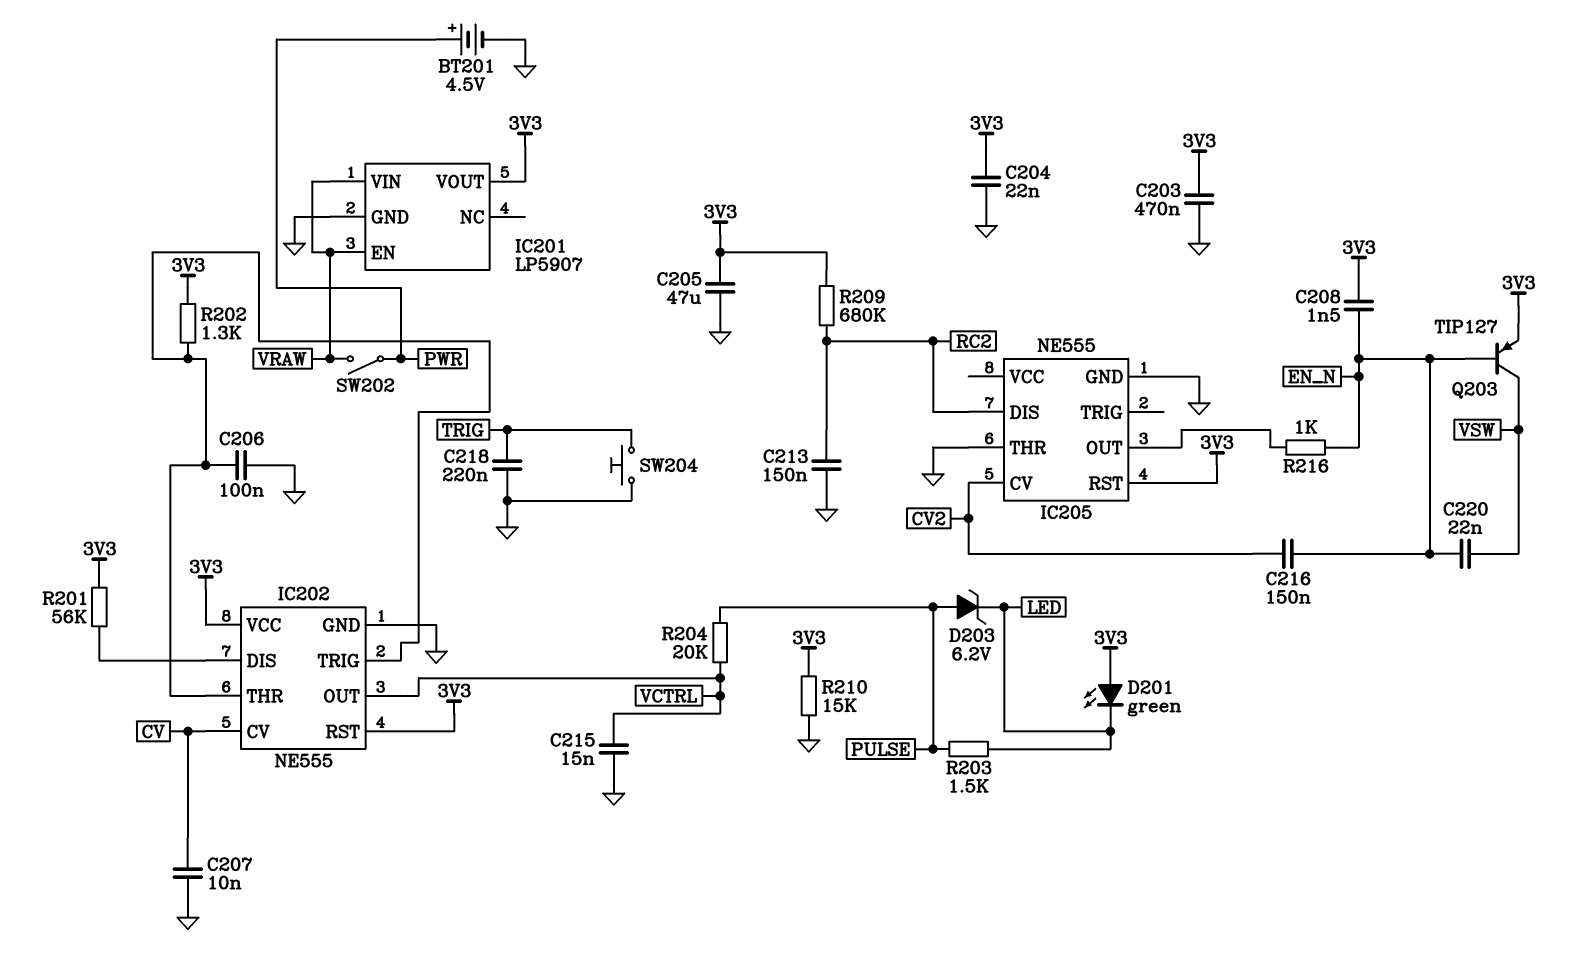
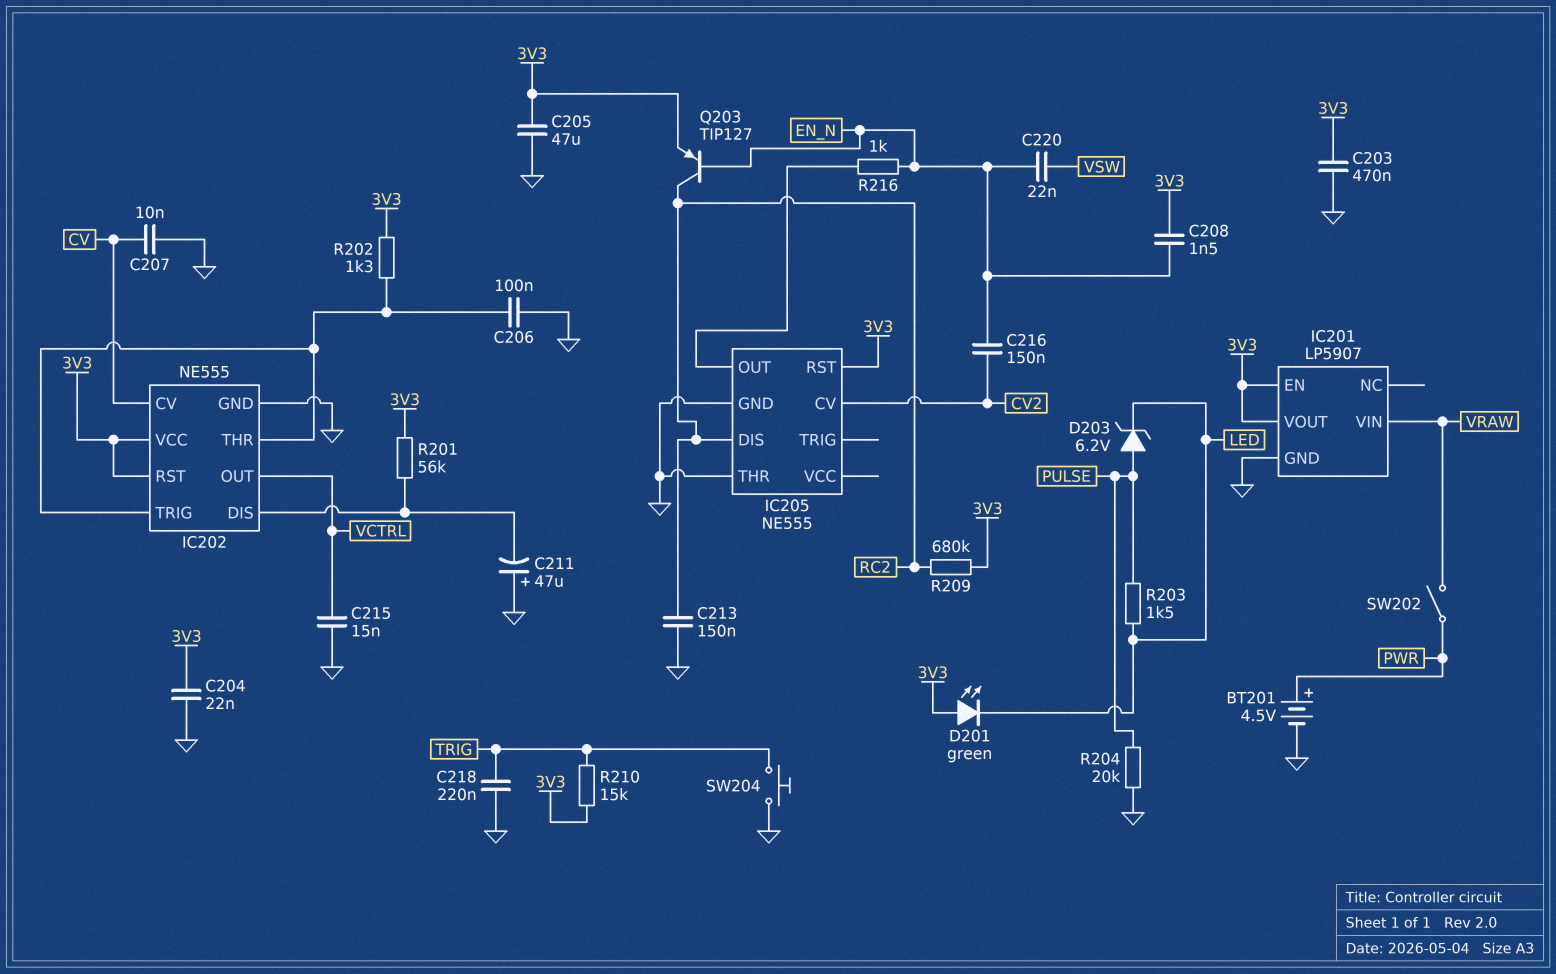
C211: none -> 47uF (plus GND, minus IC202/DIS)
IC201 pin EN: VRAW -> 3V3
Q203: PNP TIP127 (B EN_N, C VSW, E 3V3) -> PNP TIP127 (B EN_N, C RC2, E 3V3)
R204: 20k (PULSE, VCTRL) -> 20k (GND, PULSE)
R210: 15k (3V3, GND) -> 15k (3V3, TRIG)

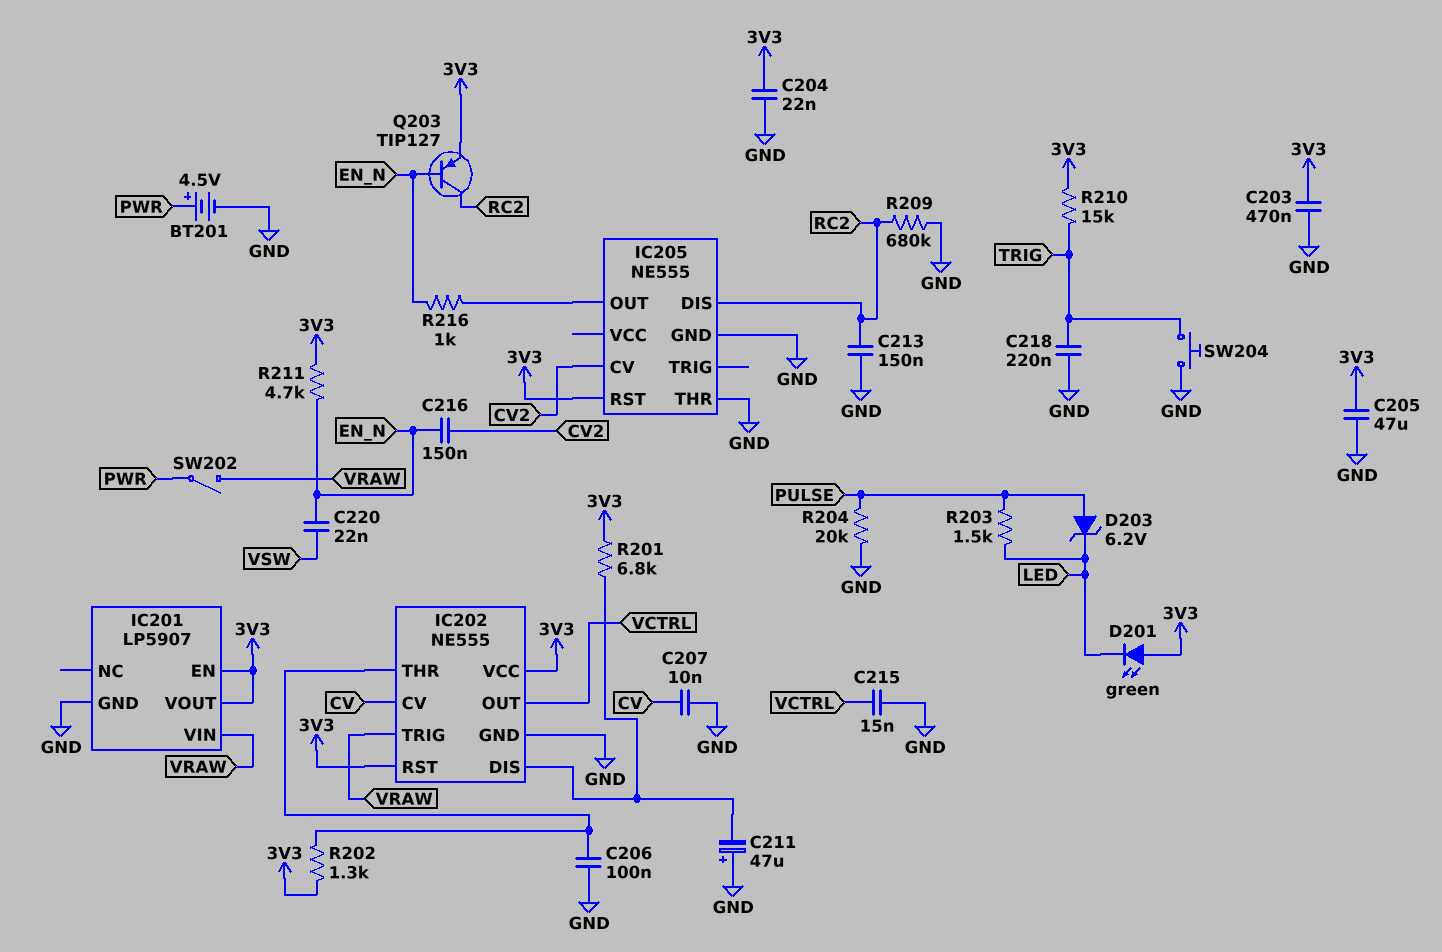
C208: 1.5nF (3V3, EN_N) -> none
IC202 pin TRIG: IC202/THR -> VRAW
R201: 56k (3V3, IC202/DIS) -> 6.8k (3V3, IC202/DIS)
R209: 680k (3V3, RC2) -> 680k (GND, RC2)
R211: none -> 4.7k (3V3, EN_N)

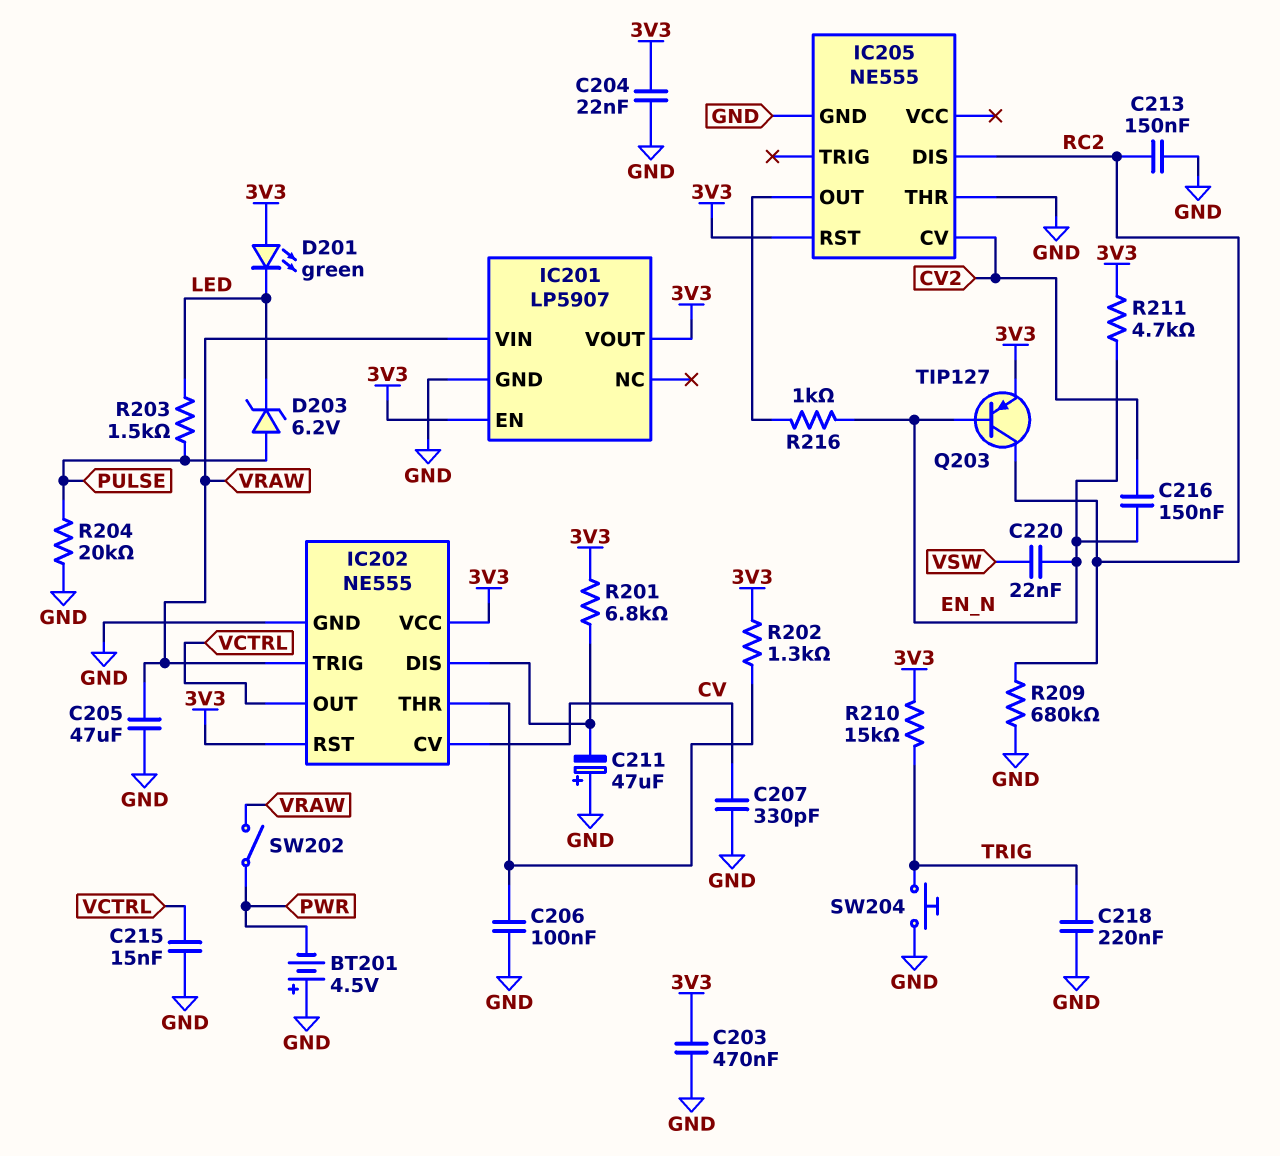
BT201: 4.5V (plus PWR, minus GND) -> 4.5V (plus GND, minus PWR)
C205: 47uF (3V3, GND) -> 47uF (GND, VRAW)
C207: 10nF (CV, GND) -> 330pF (CV, GND)

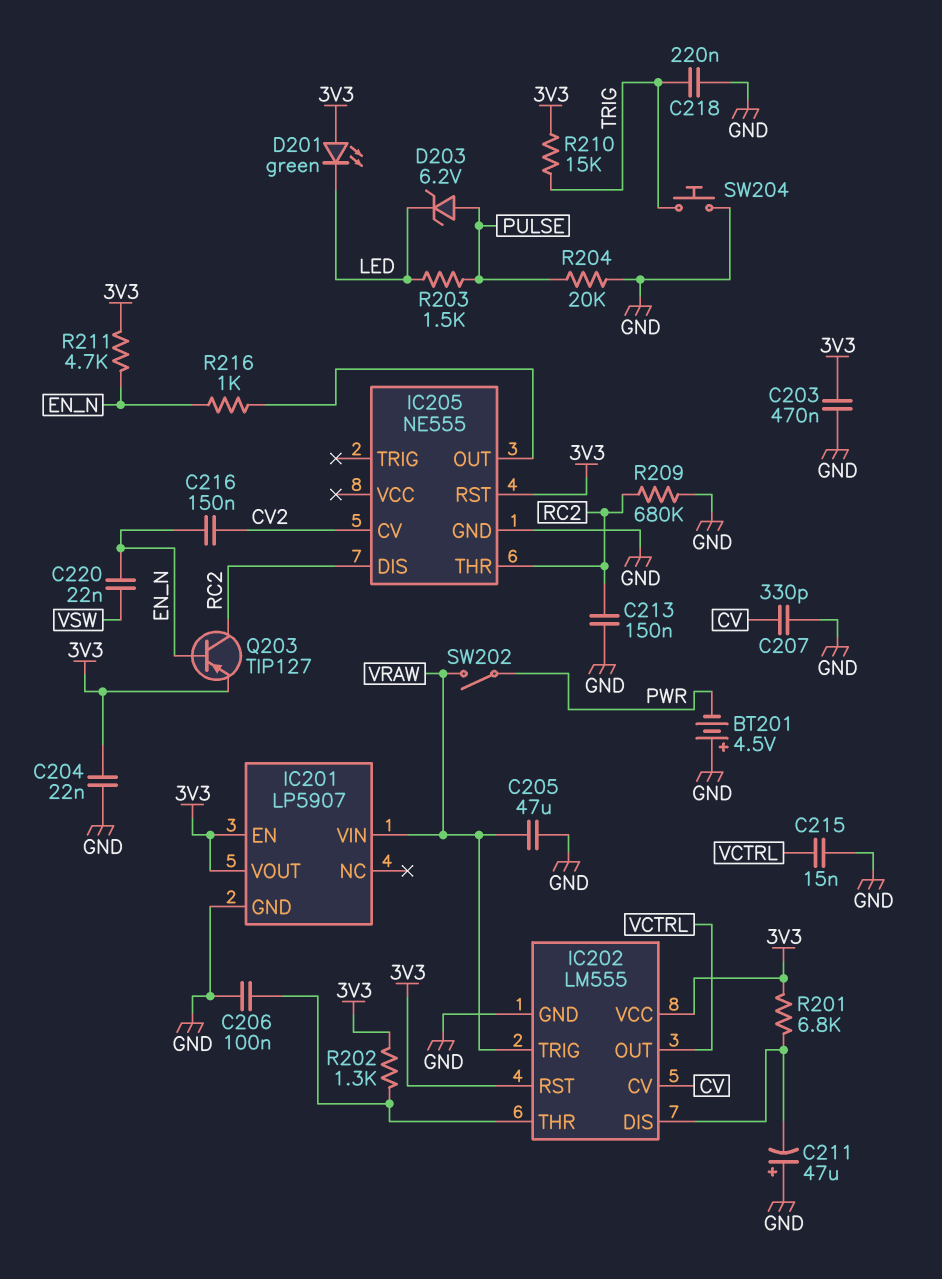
IC202: NE555 -> LM555
IC205 pin THR: GND -> RC2

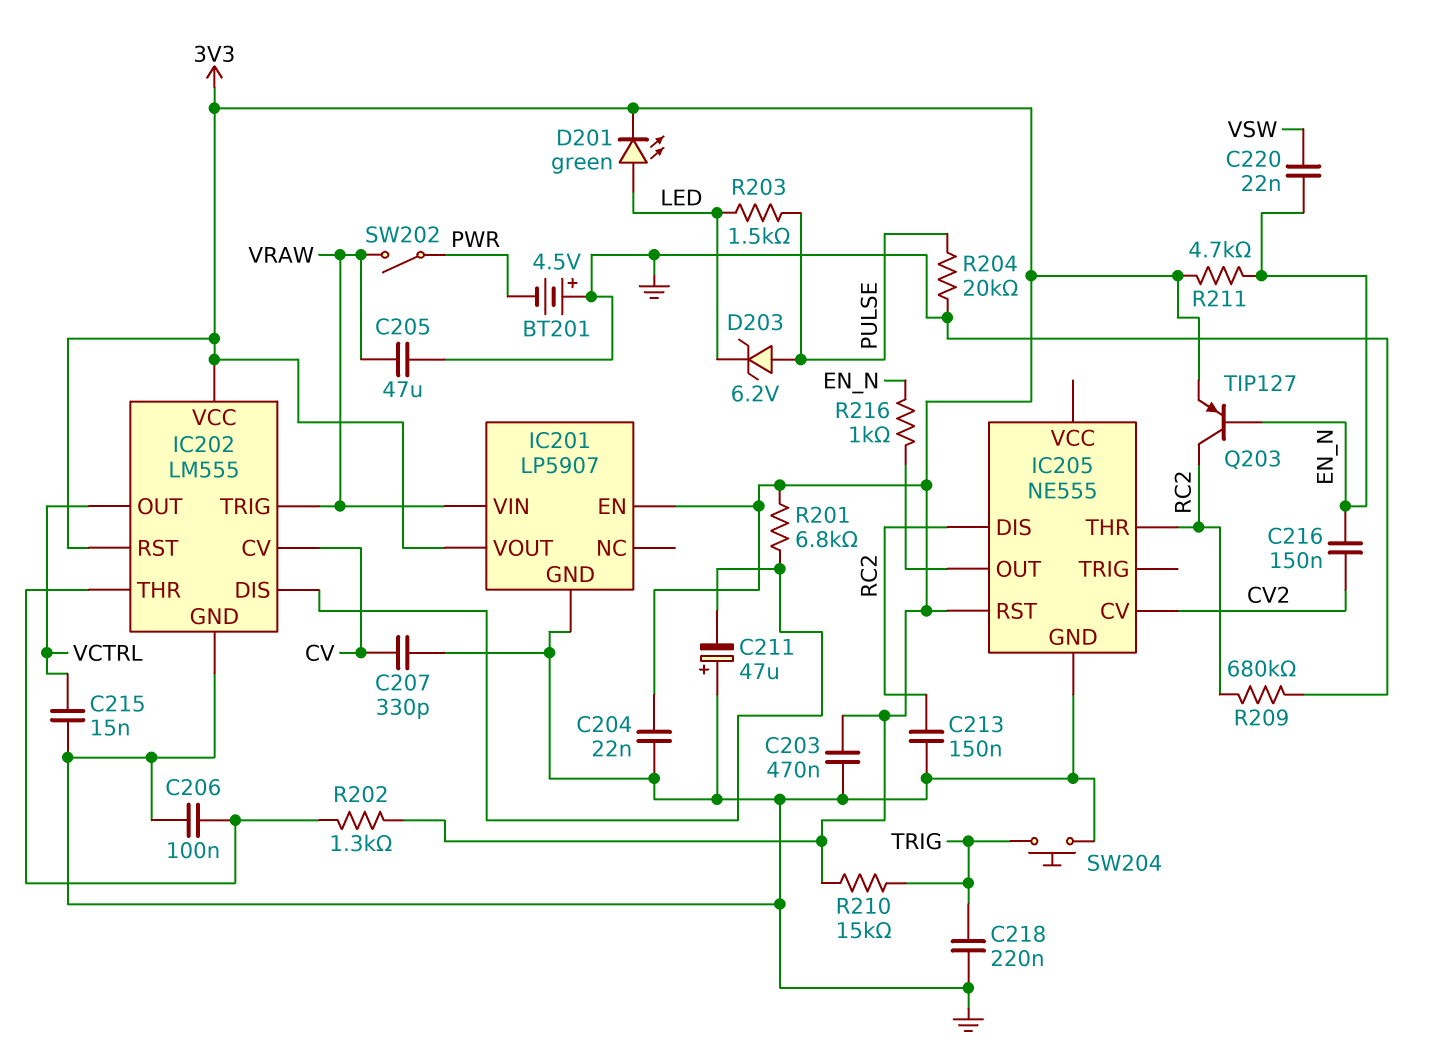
D201: LED green (A 3V3, K LED) -> LED green (A LED, K 3V3)

